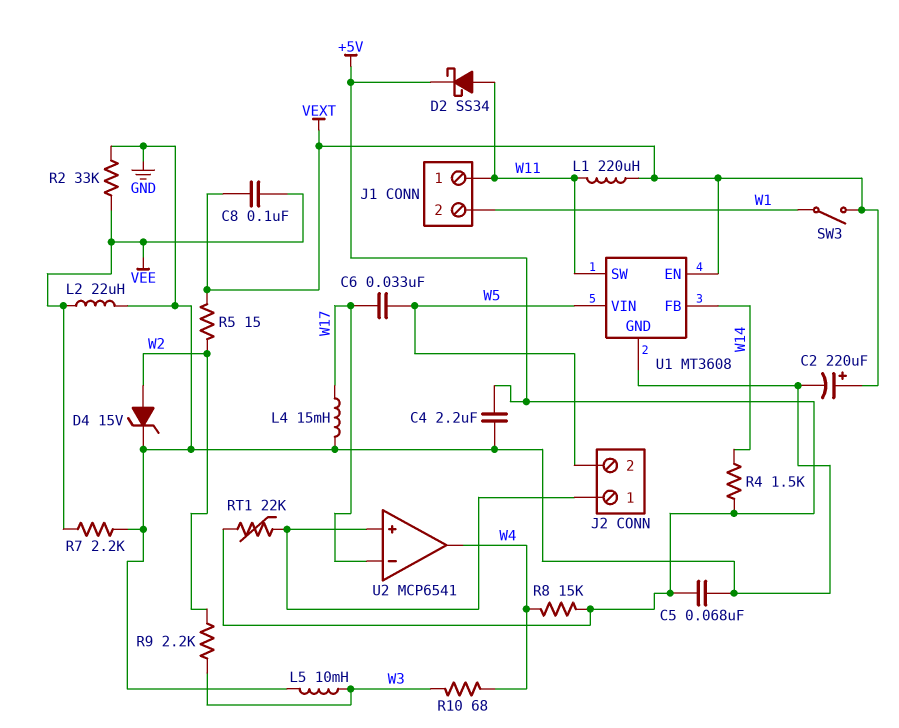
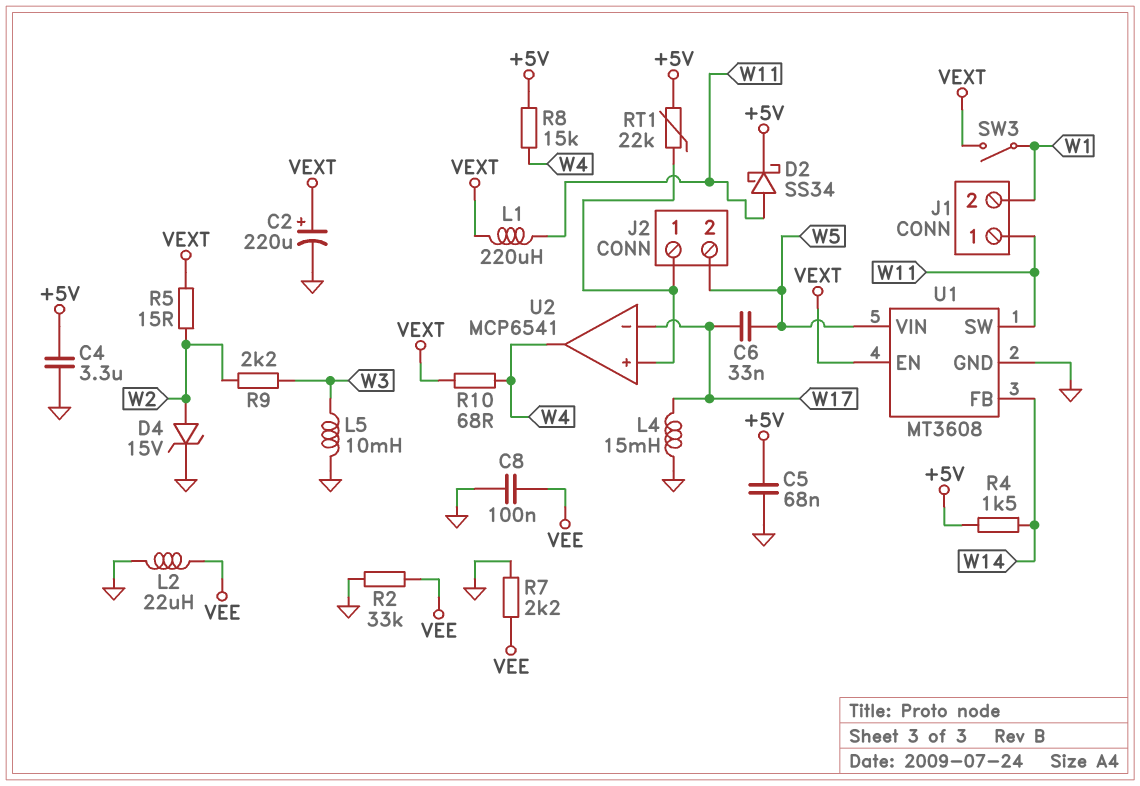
C4: 2.2uF (+5V, GND) -> 3.3uF (+5V, GND)
C8: 100nF (VEE, VEXT) -> 100nF (GND, VEE)
R10: 68 (W3, W4) -> 68 (VEXT, W4)

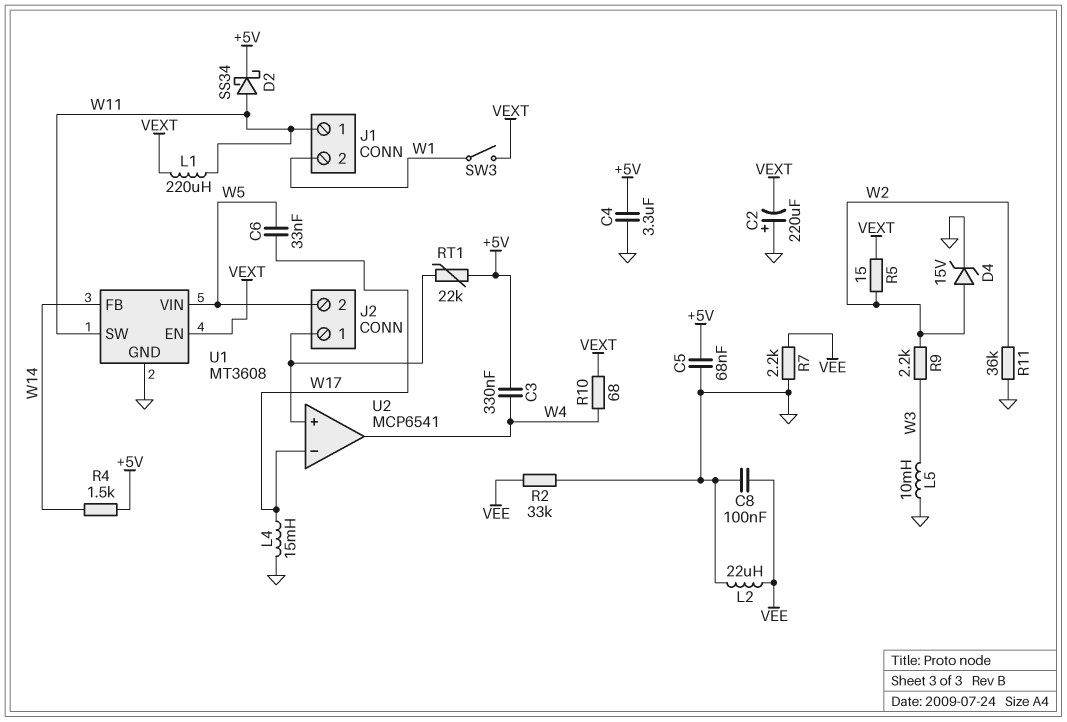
C2: 220uF (plus VEXT, minus GND) -> 220uF (plus GND, minus VEXT)
C3: none -> 330nF (+5V, W4)
R8: 15k (+5V, W4) -> none
R11: none -> 36k (GND, W2)

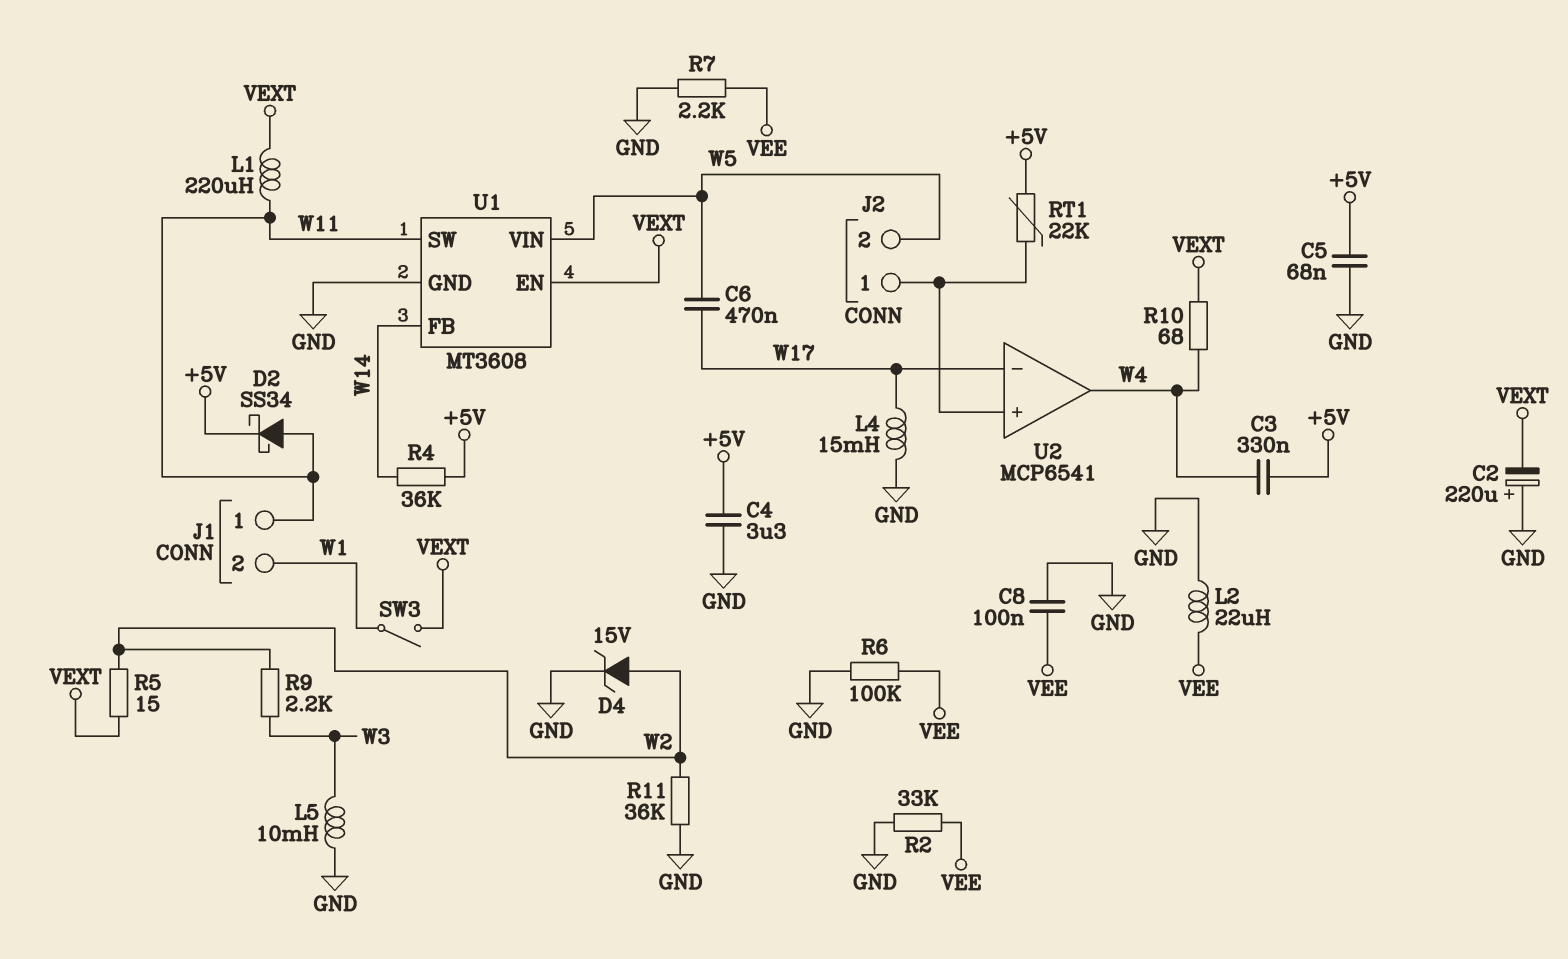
C6: 33nF (W5, W17) -> 470nF (W5, W17)
R4: 1.5k (+5V, W14) -> 36k (+5V, W14)
R6: none -> 100k (GND, VEE)

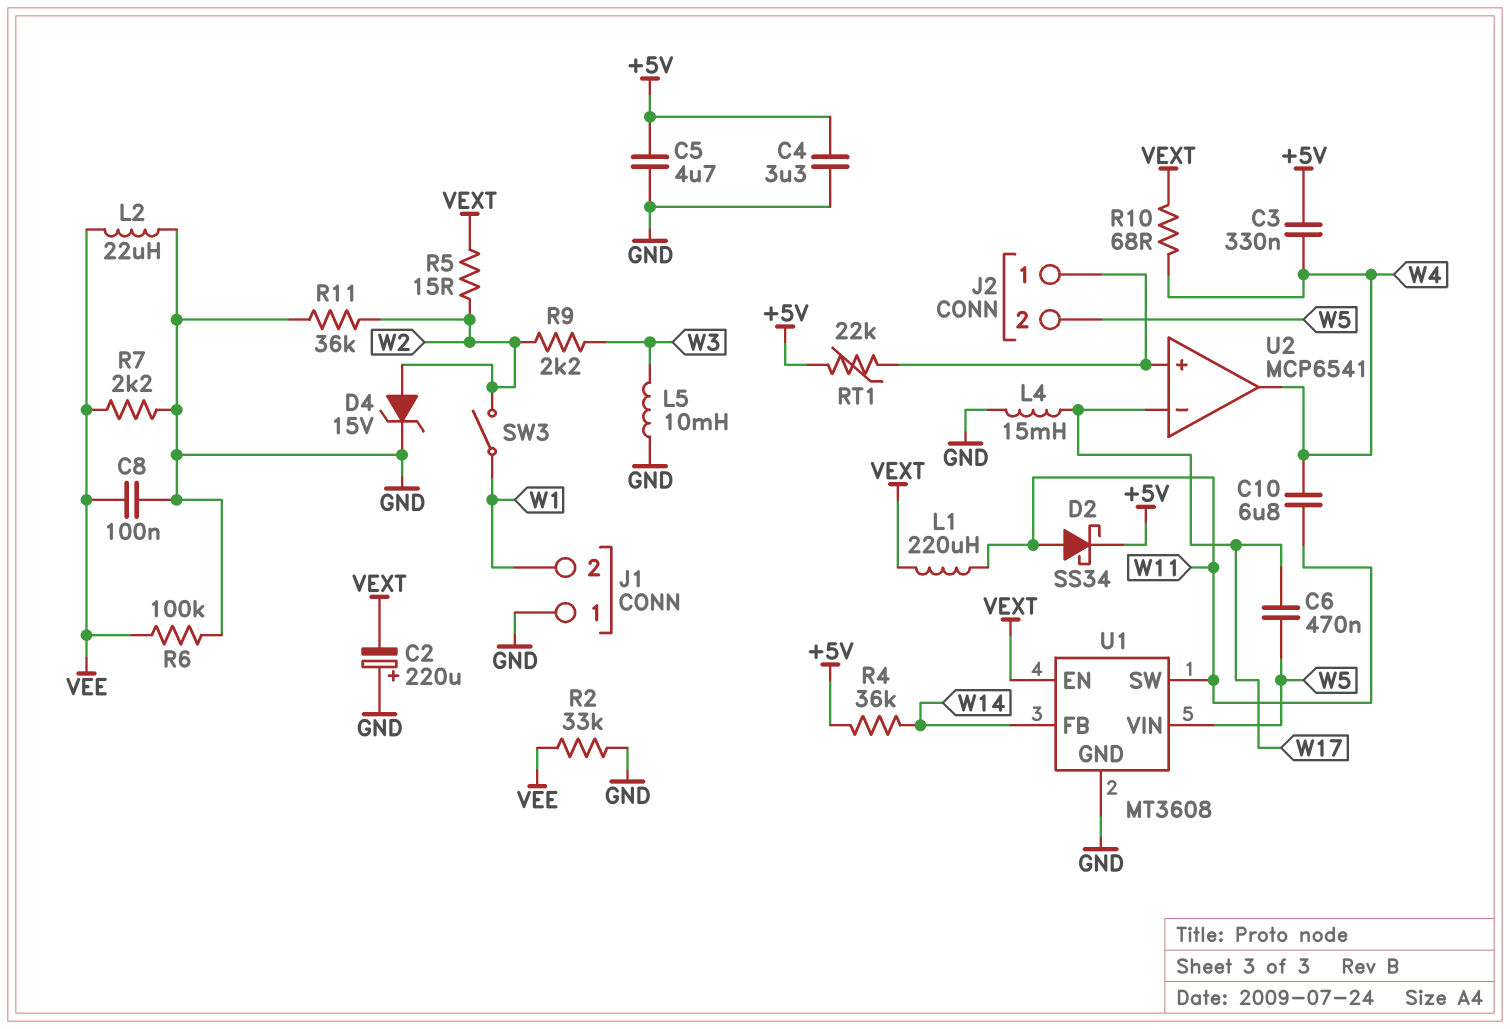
C5: 68nF (+5V, GND) -> 4.7uF (+5V, GND)
C10: none -> 6.8uF (W4, W11)
J1 pin 1: W11 -> GND
SW3: switch (VEXT, W1) -> switch (W1, W2)

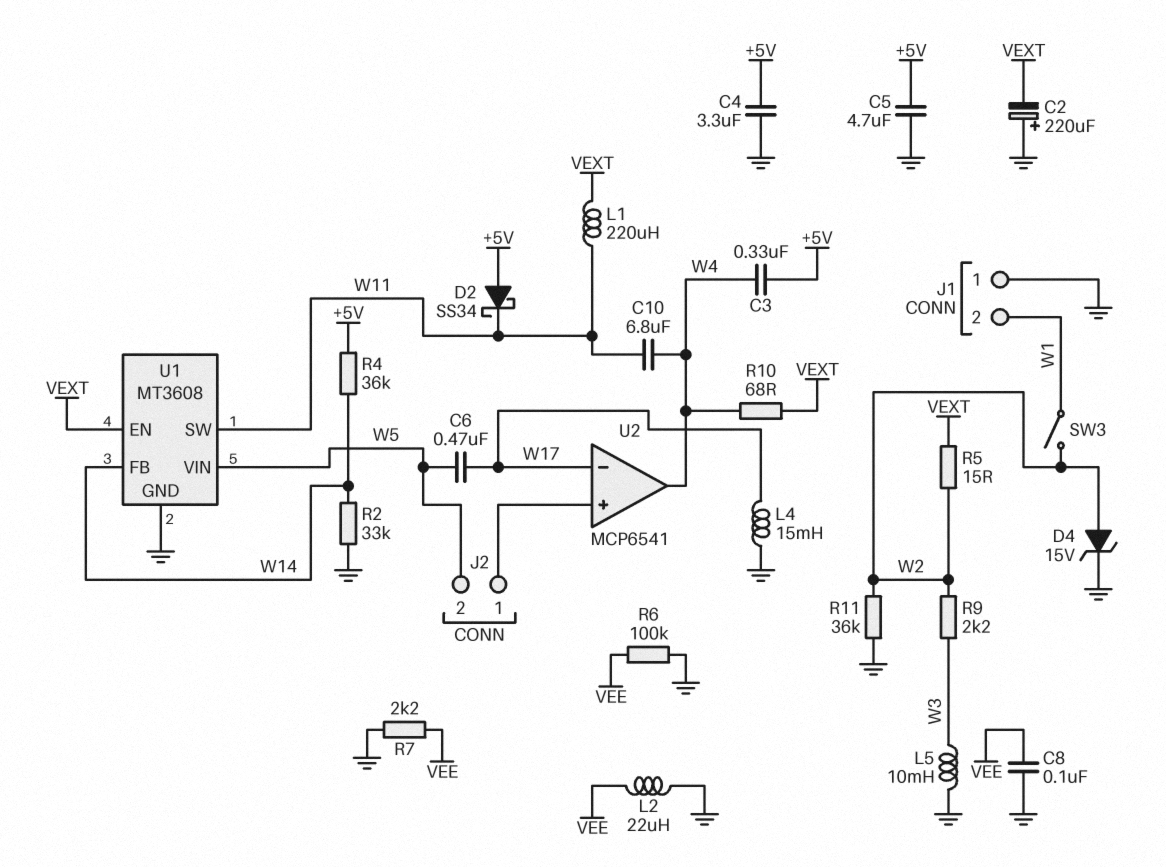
D2: schottky SS34 (A W11, K +5V) -> schottky SS34 (A +5V, K W11)
R2: 33k (GND, VEE) -> 33k (GND, W14)
RT1: 22k (+5V, J2/1) -> none

